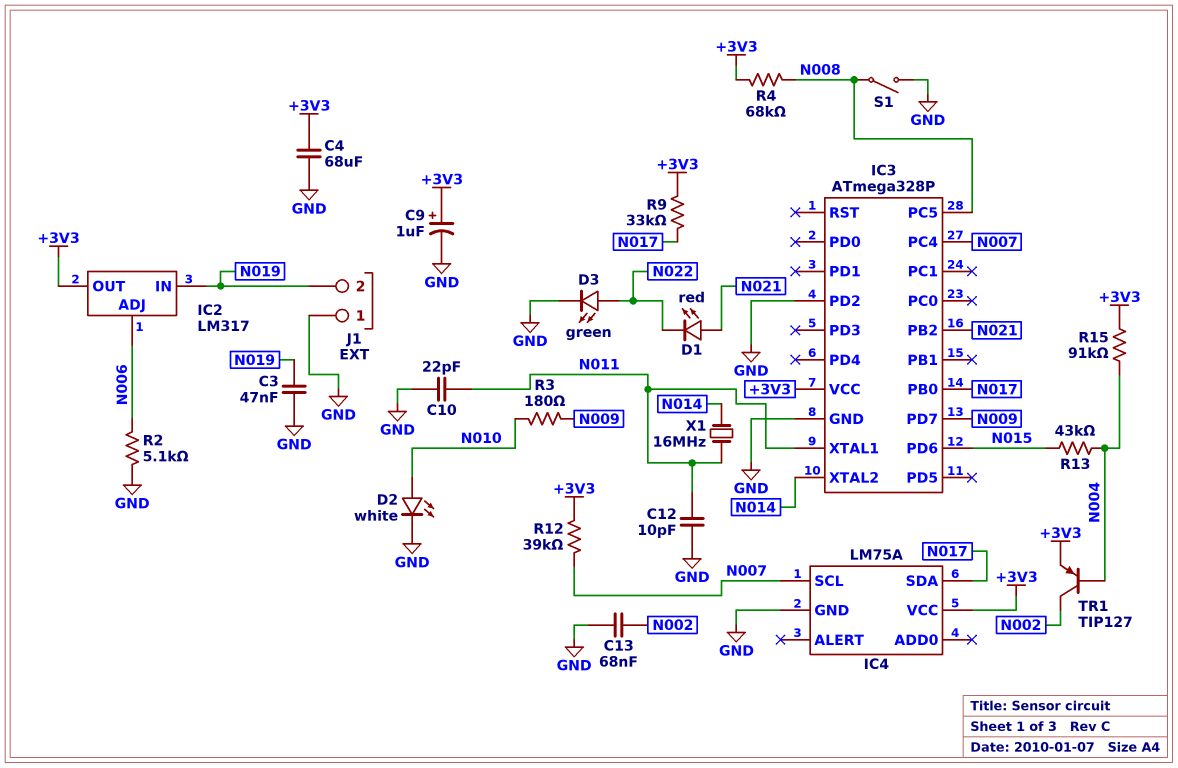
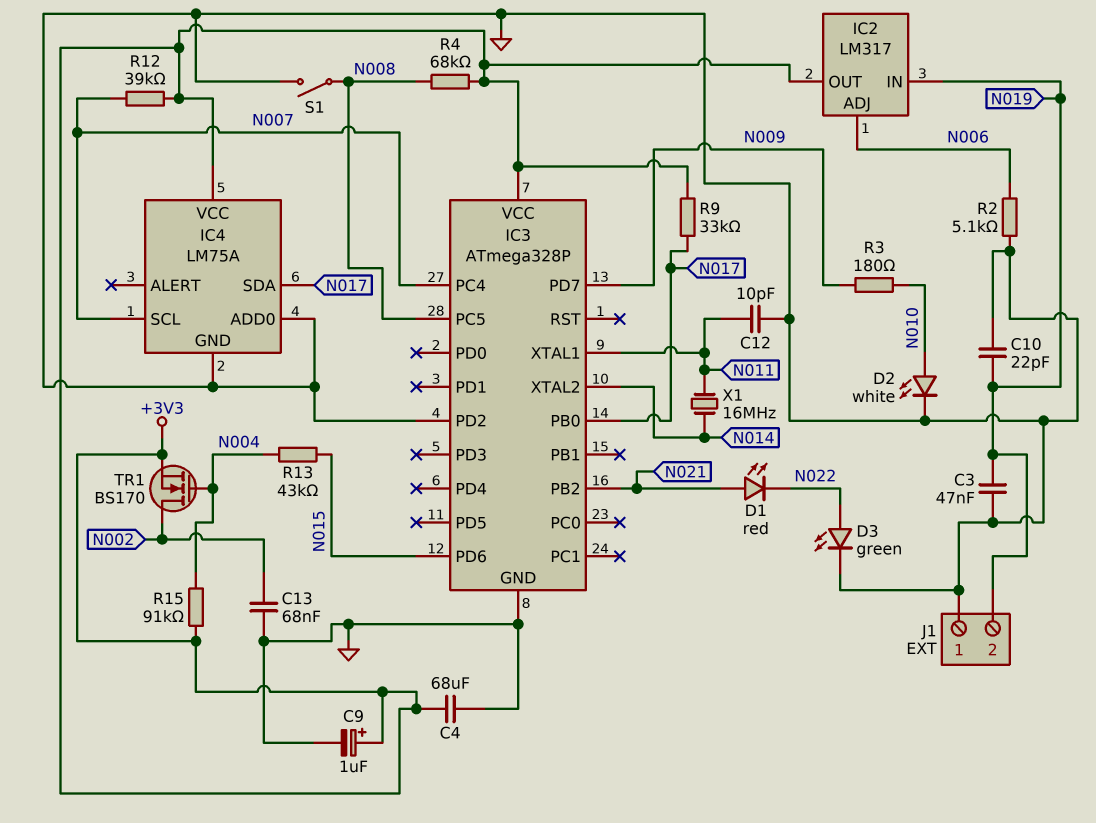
C10: 22pF (GND, N011) -> 22pF (GND, N019)
IC4 pin ADD0: none -> GND
TR1: PNP TIP127 (B N004, C N002, E +3V3) -> NMOS BS170 (G N004, D N002, S +3V3)

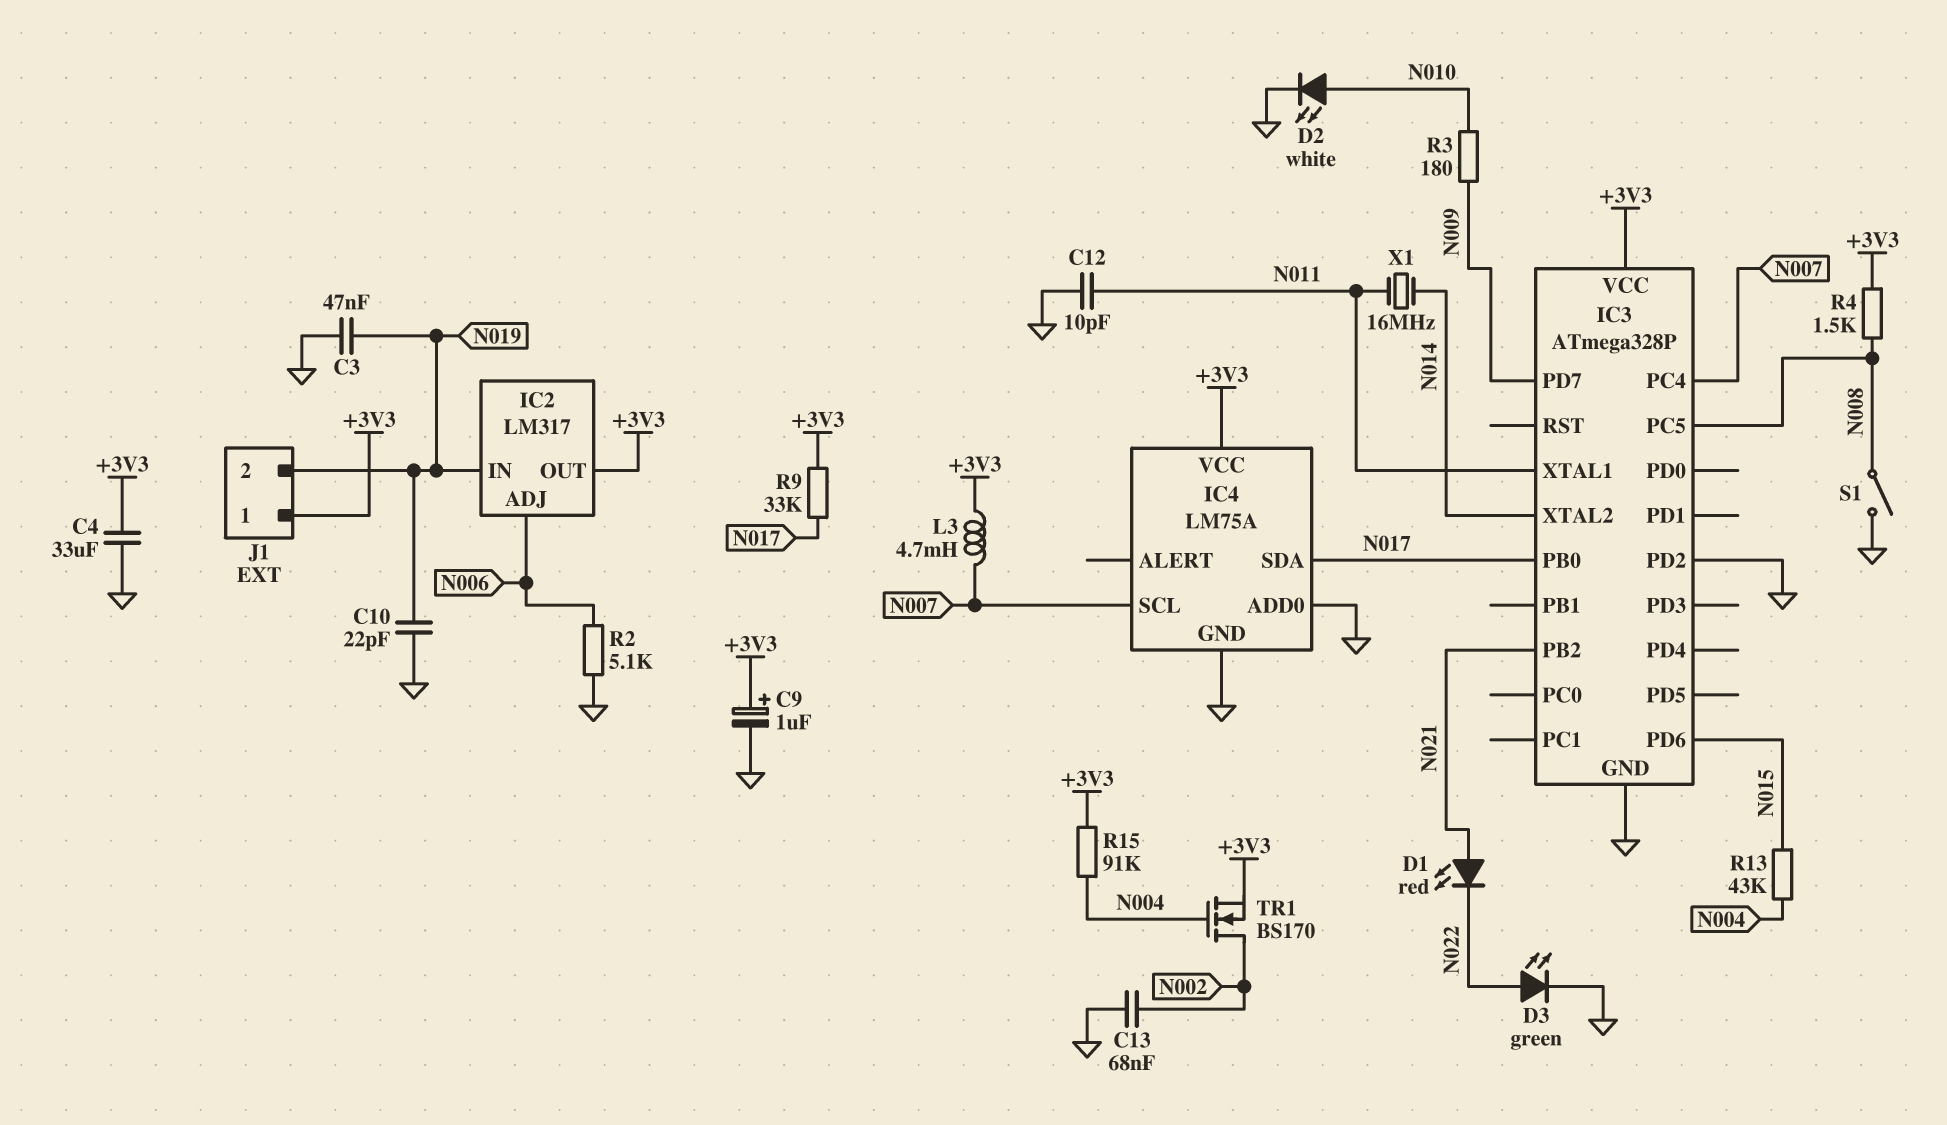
C4: 68uF (+3V3, GND) -> 33uF (+3V3, GND)
J1 pin 1: GND -> +3V3
L3: none -> 4.7mH (+3V3, N007)
R4: 68k (+3V3, N008) -> 1.5k (+3V3, N008)
R12: 39k (+3V3, N007) -> none

